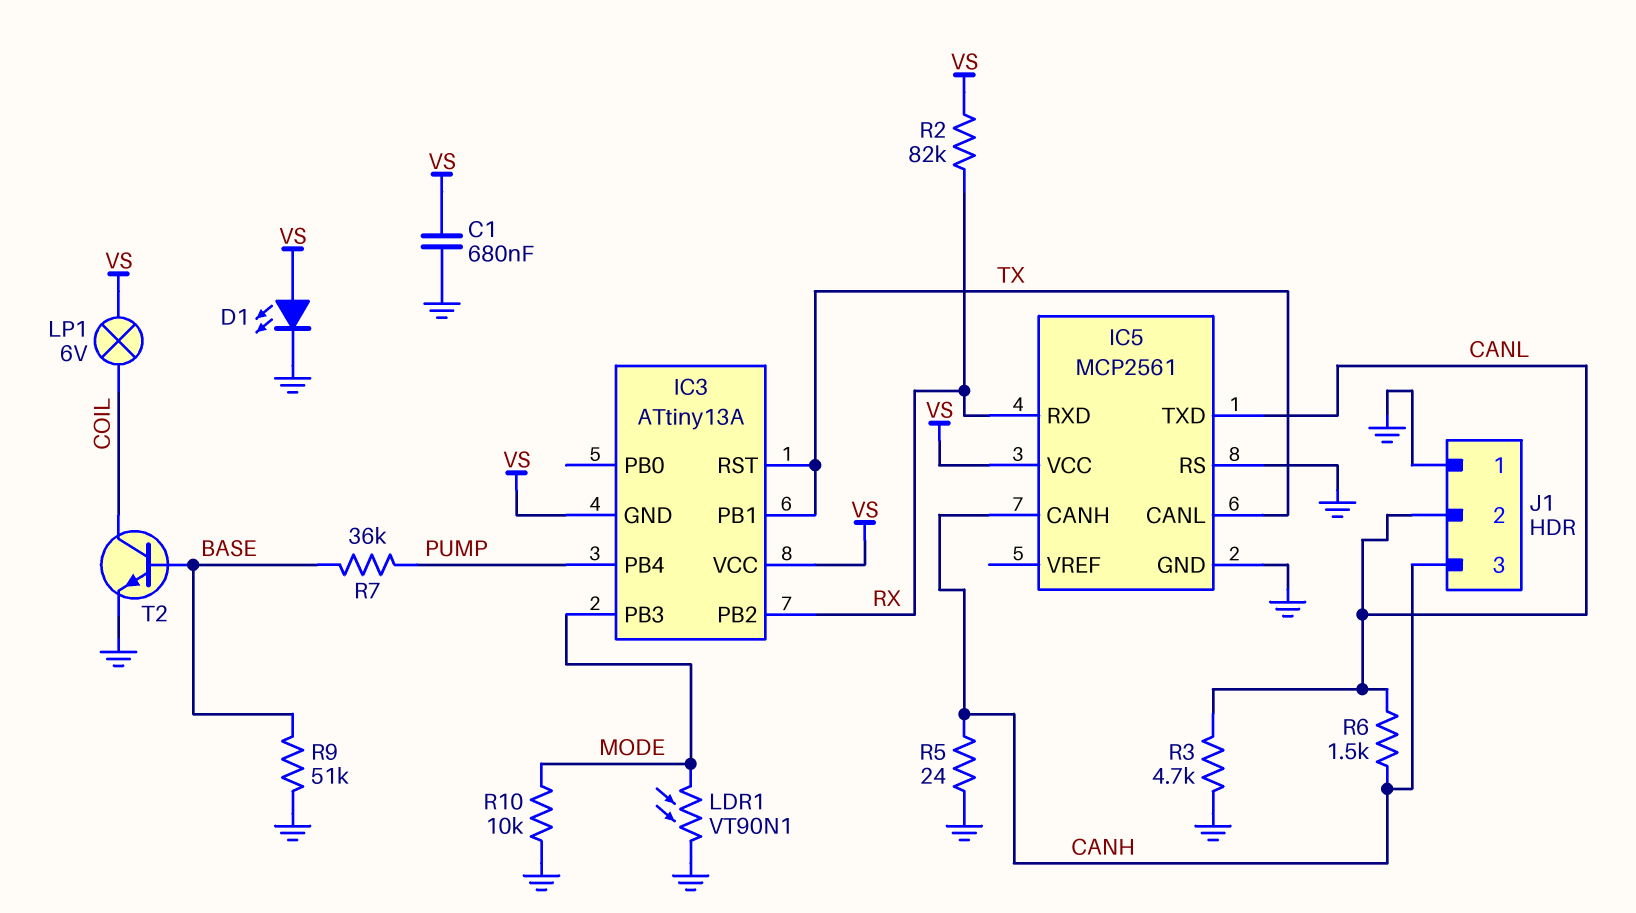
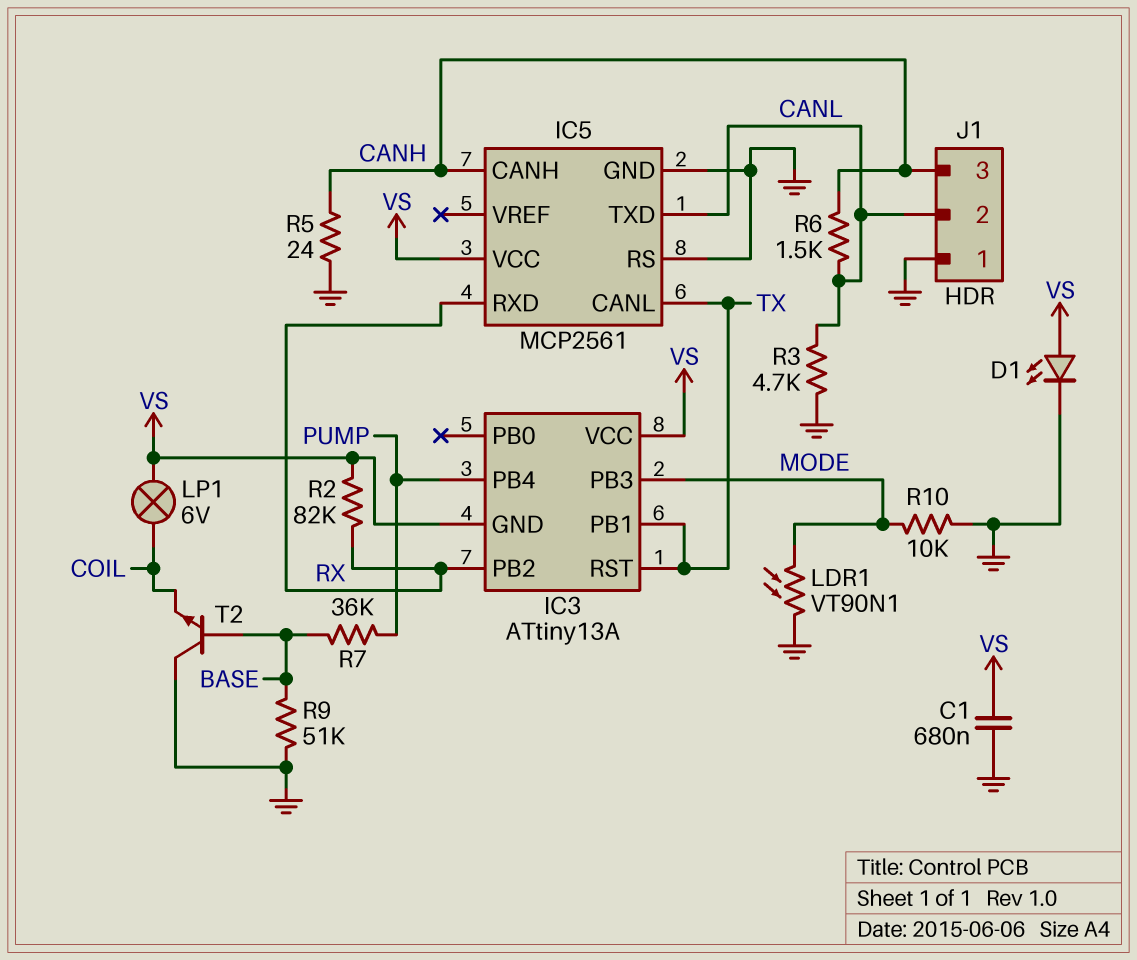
T2: NPN (B BASE, C COIL, E GND) -> NPN (B BASE, C GND, E COIL)

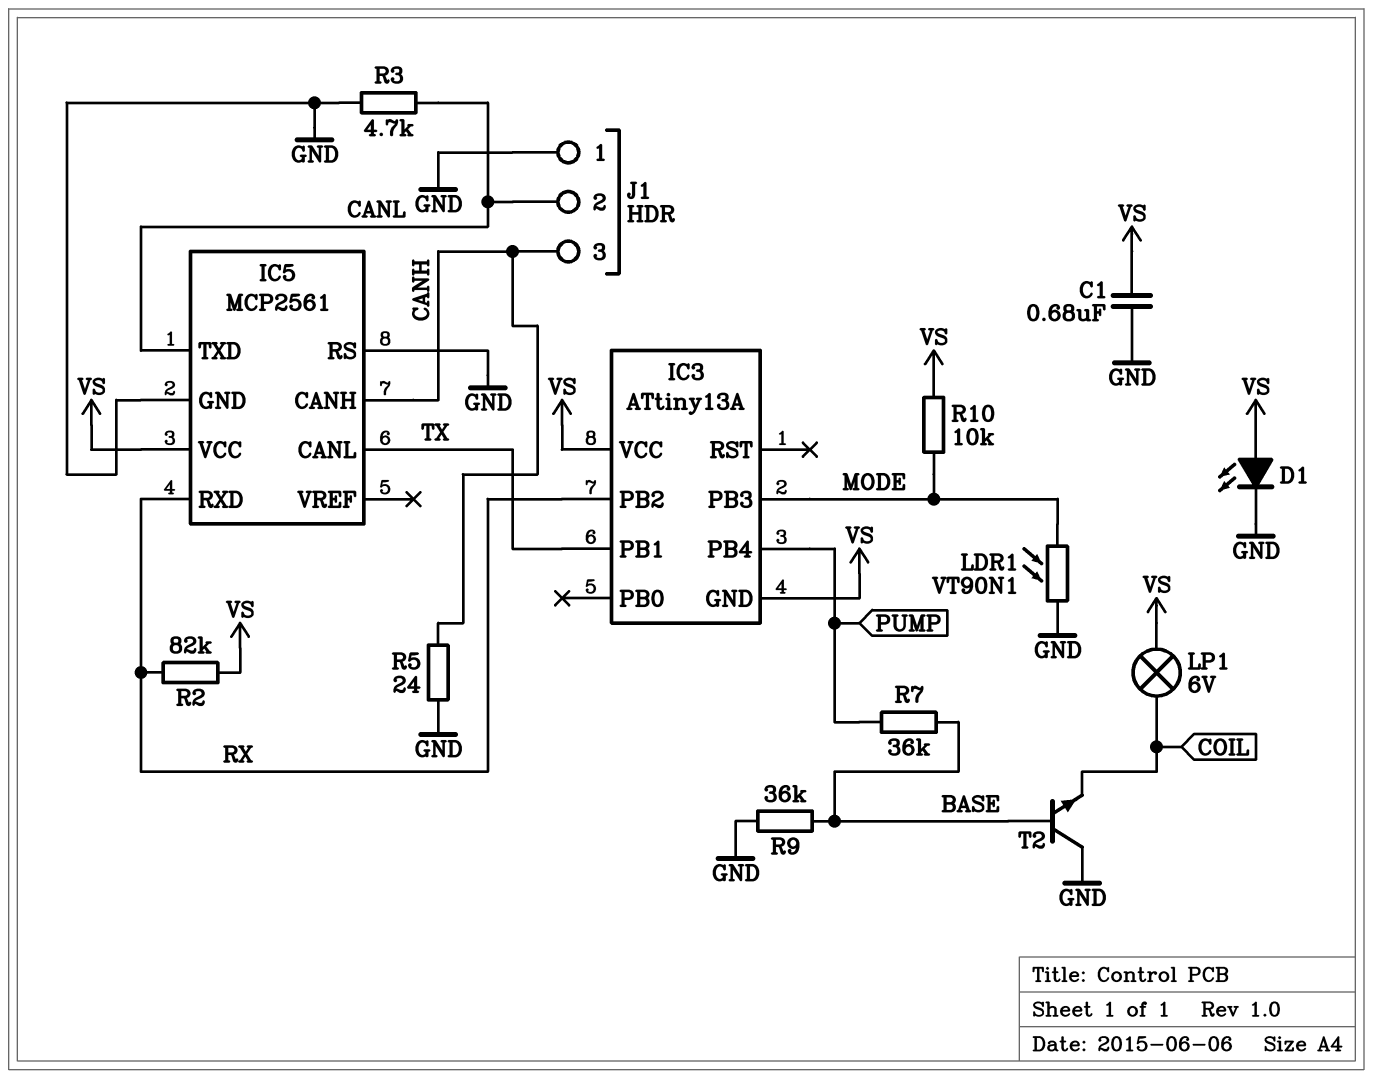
IC3 pin RST: TX -> none
R6: 1.5k (CANH, CANL) -> none
R9: 51k (BASE, GND) -> 36k (BASE, GND)
R10: 10k (GND, MODE) -> 10k (MODE, VS)

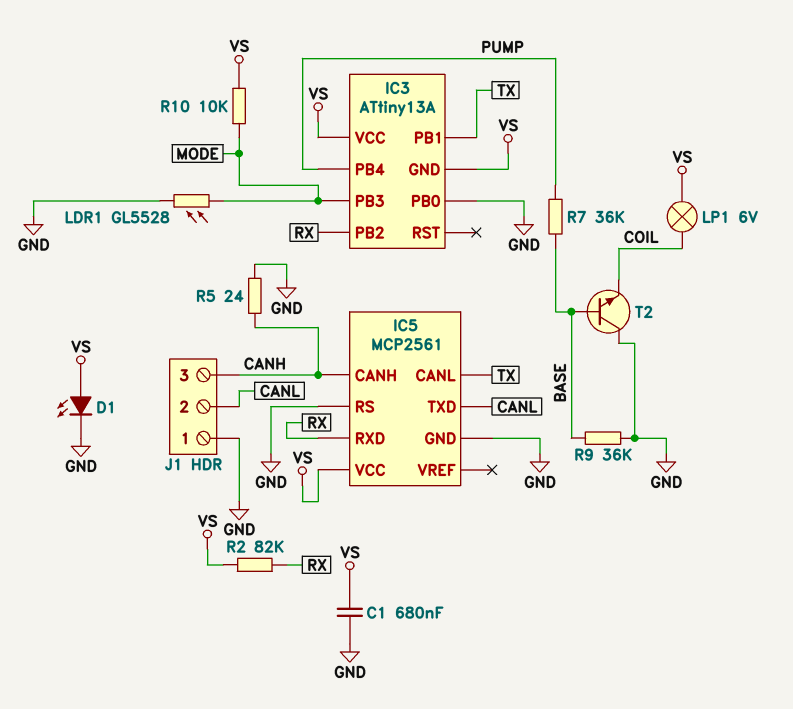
IC3 pin PB0: none -> GND
LDR1: VT90N1 (GND, MODE) -> GL5528 (GND, MODE)
R3: 4.7k (CANL, GND) -> none

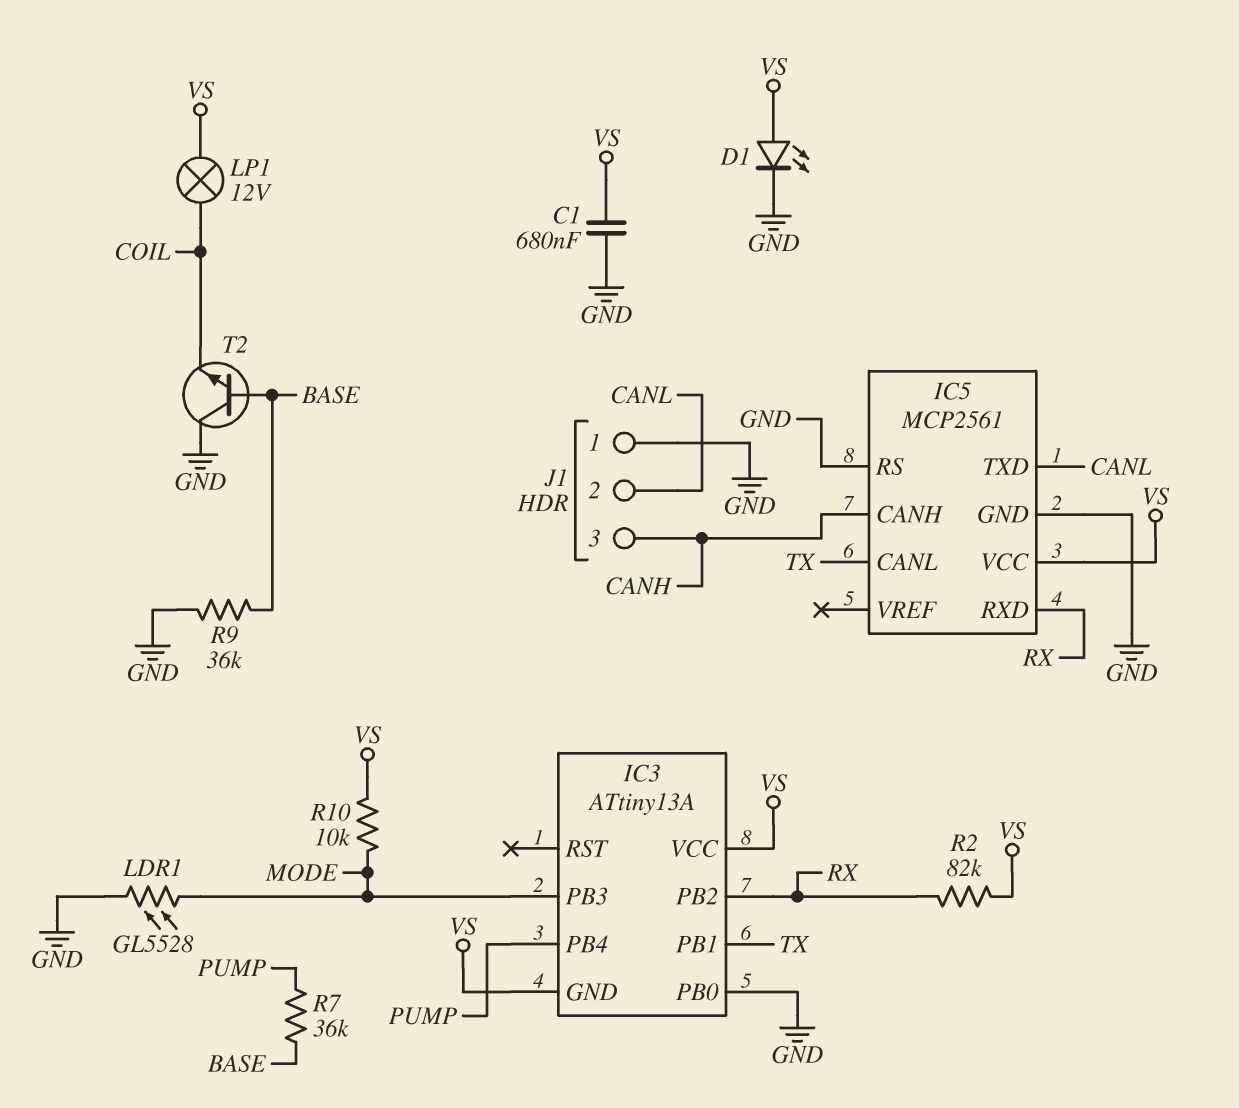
LP1: lamp 6V (COIL, VS) -> lamp 12V (COIL, VS)
R5: 24 (CANH, GND) -> none

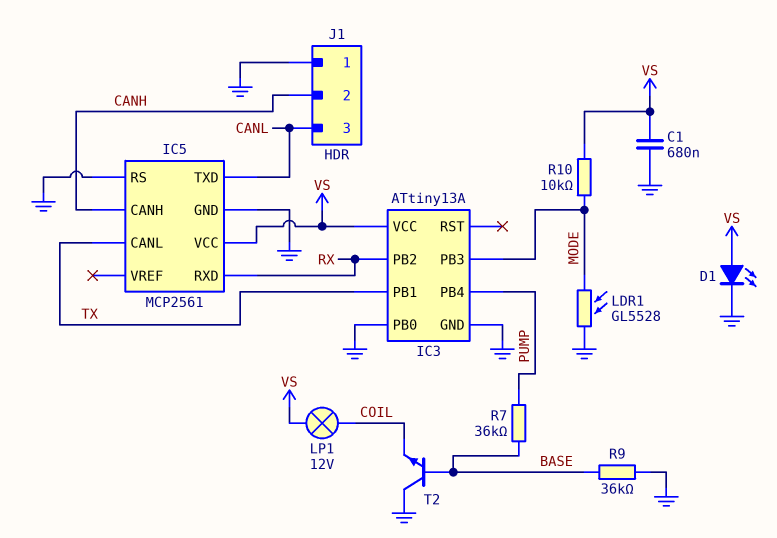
IC3 pin GND: VS -> GND
J1 pin 2: CANL -> CANH
J1 pin 3: CANH -> CANL
R2: 82k (RX, VS) -> none

